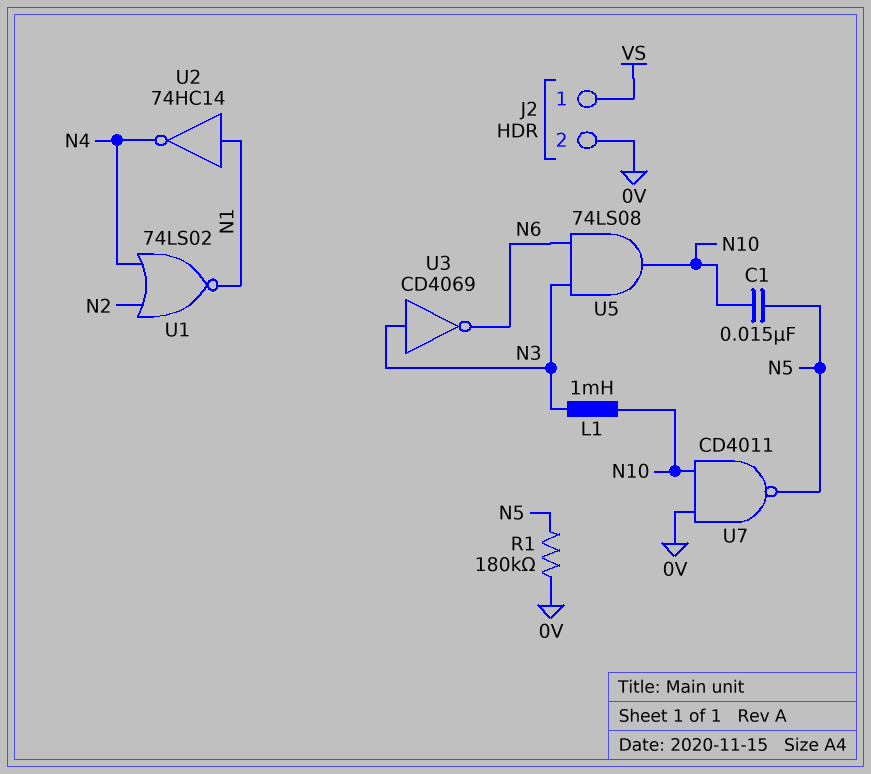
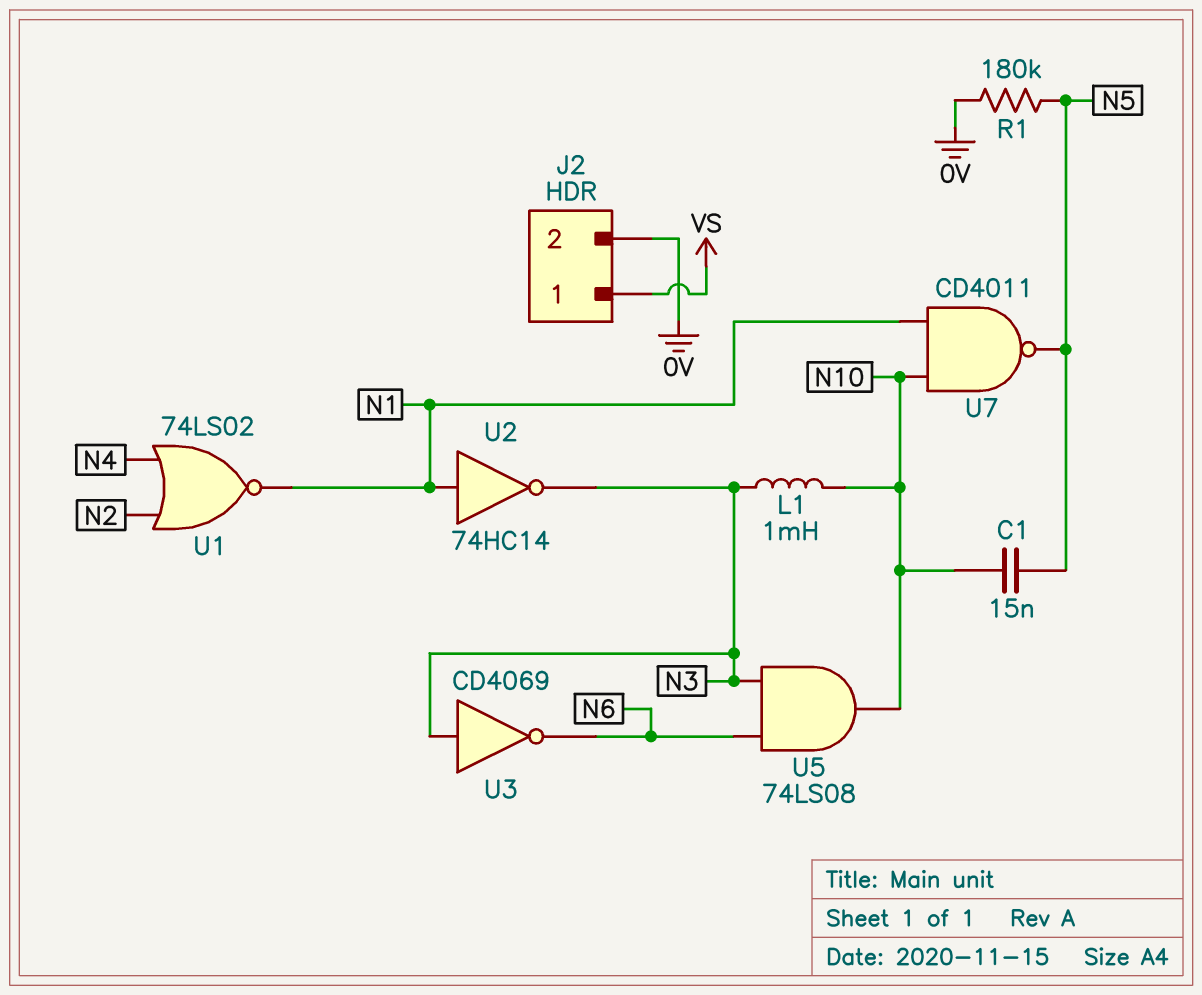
U2: NOT 74HC14 (in N1, out N4) -> NOT 74HC14 (in N1, out N3)
U7: NAND CD4011 (in 0V, in N10, out N5) -> NAND CD4011 (in N1, in N10, out N5)

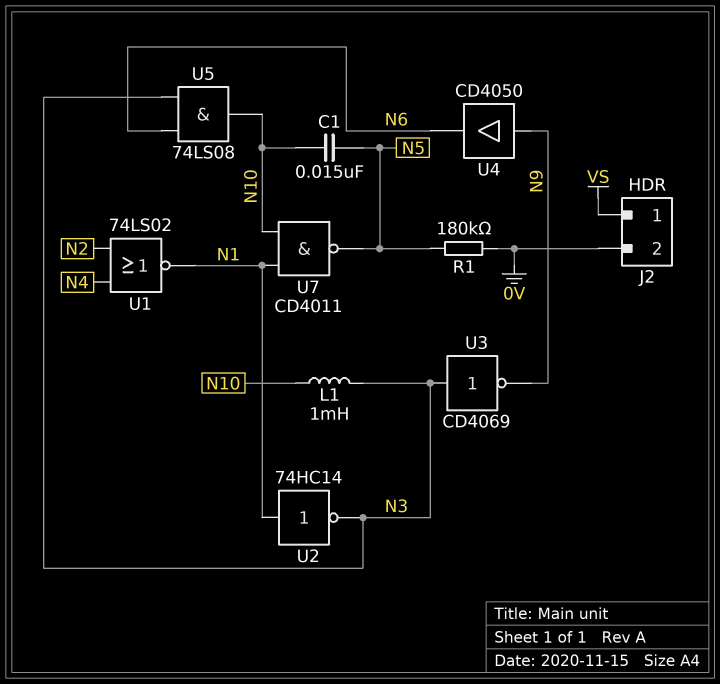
U3: NOT CD4069 (in N3, out N6) -> NOT CD4069 (in N3, out N9)
U4: none -> buffer CD4050 (in N9, out N6)

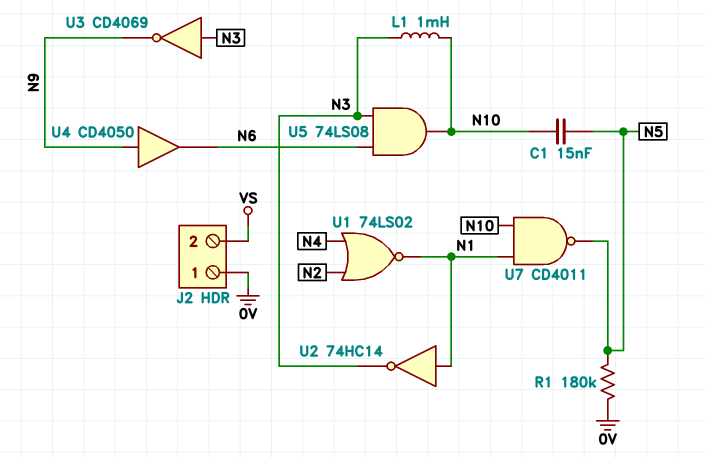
J2 pin 1: VS -> 0V
J2 pin 2: 0V -> VS

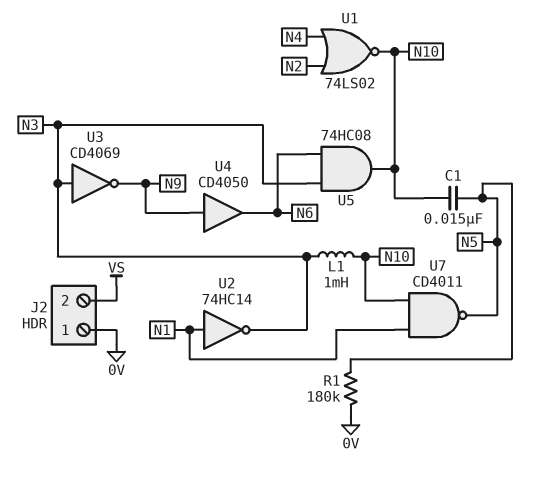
U1: NOR 74LS02 (in N2, in N4, out N1) -> NOR 74LS02 (in N2, in N4, out N10)
U5: AND 74LS08 (in N3, in N6, out N10) -> AND 74HC08 (in N3, in N6, out N10)

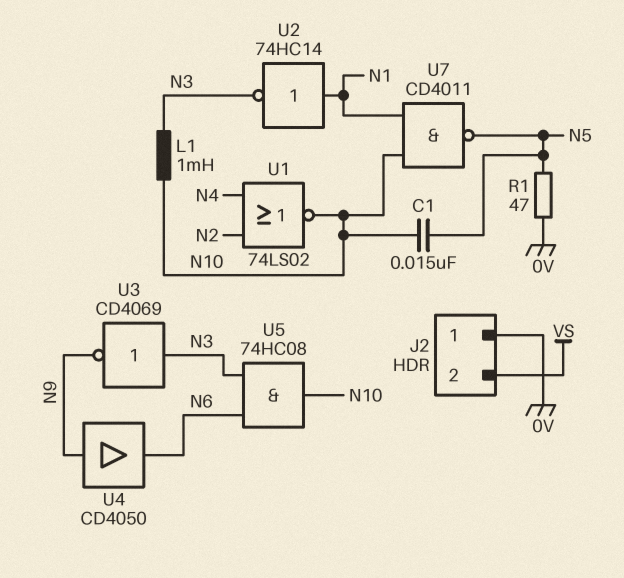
R1: 180k (0V, N5) -> 47 (0V, N5)

